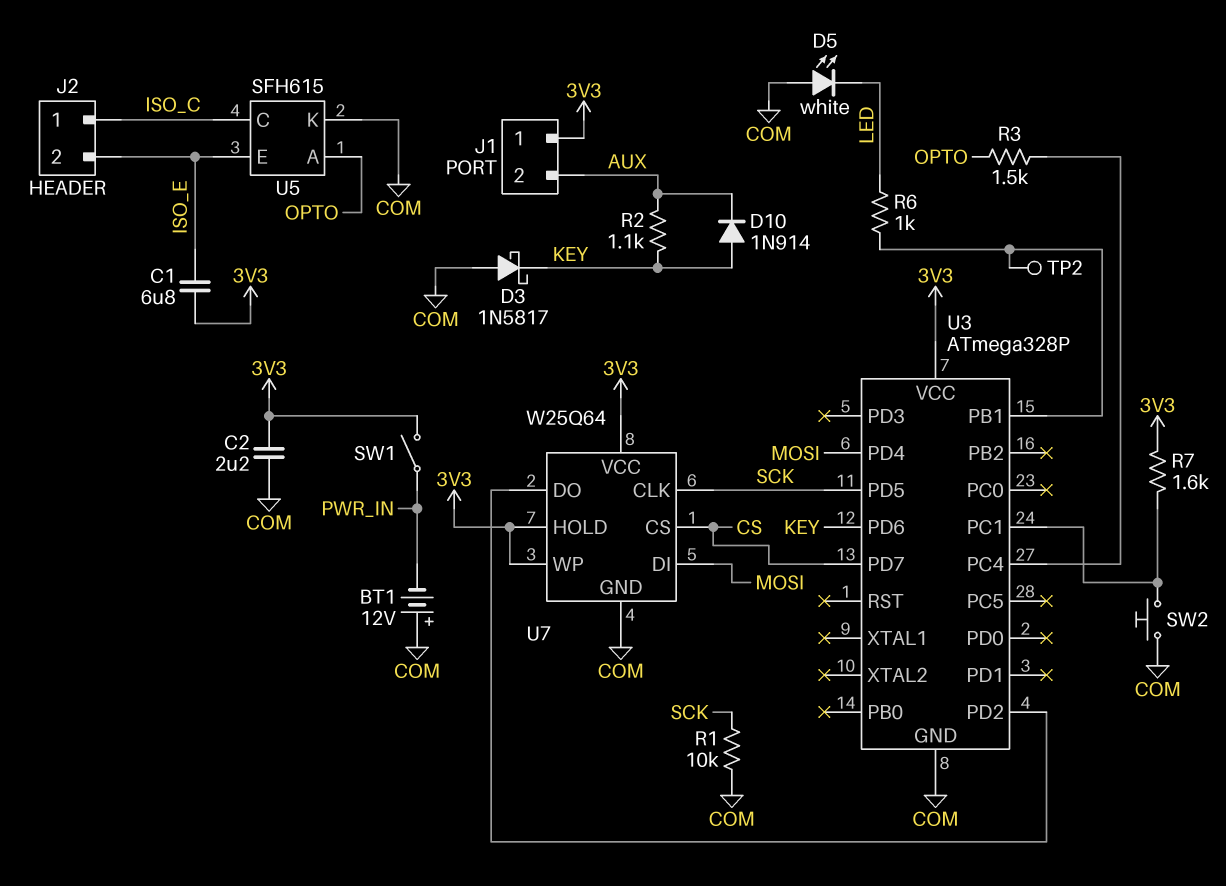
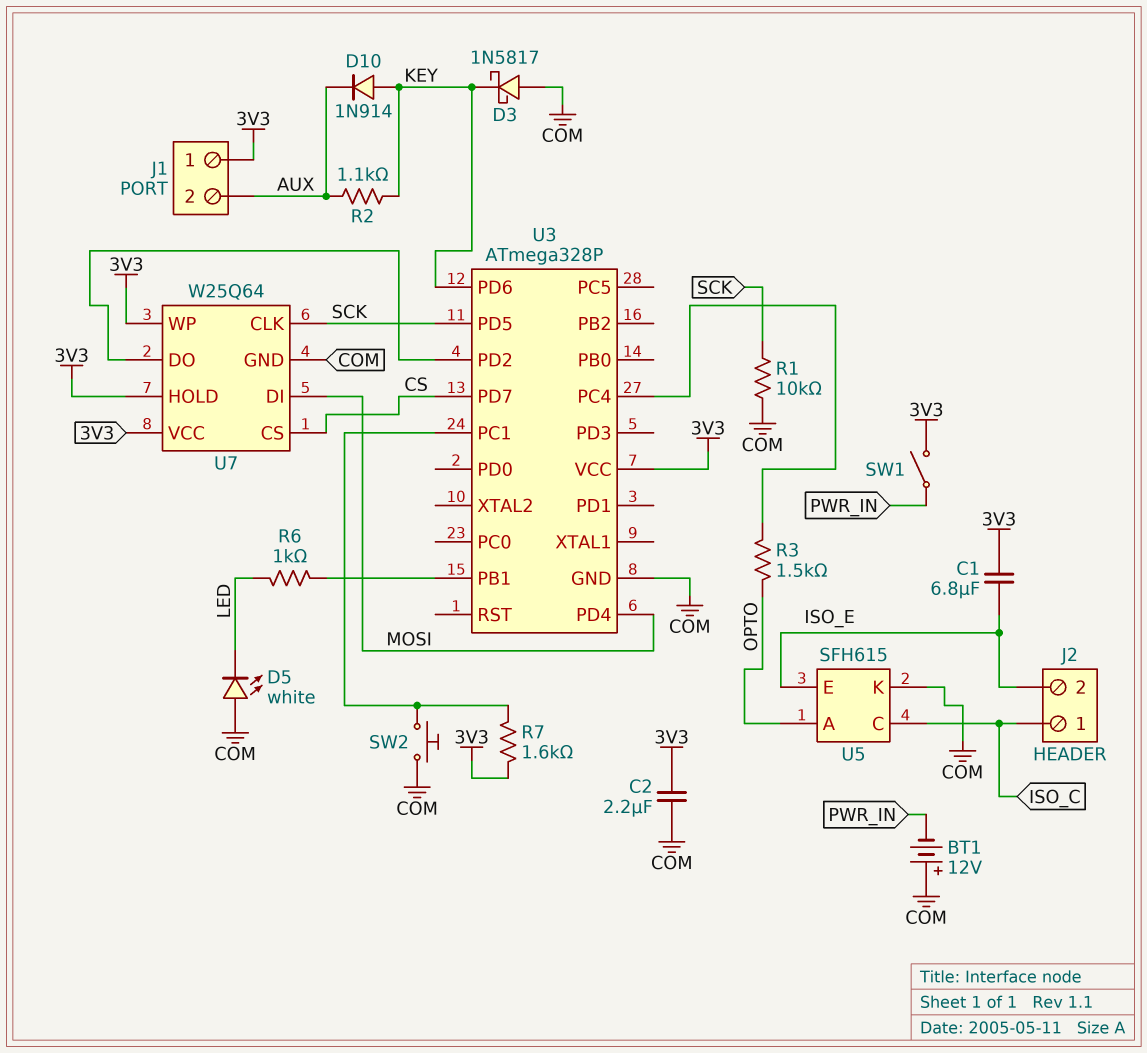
TP2: test point (U3/PB1) -> none

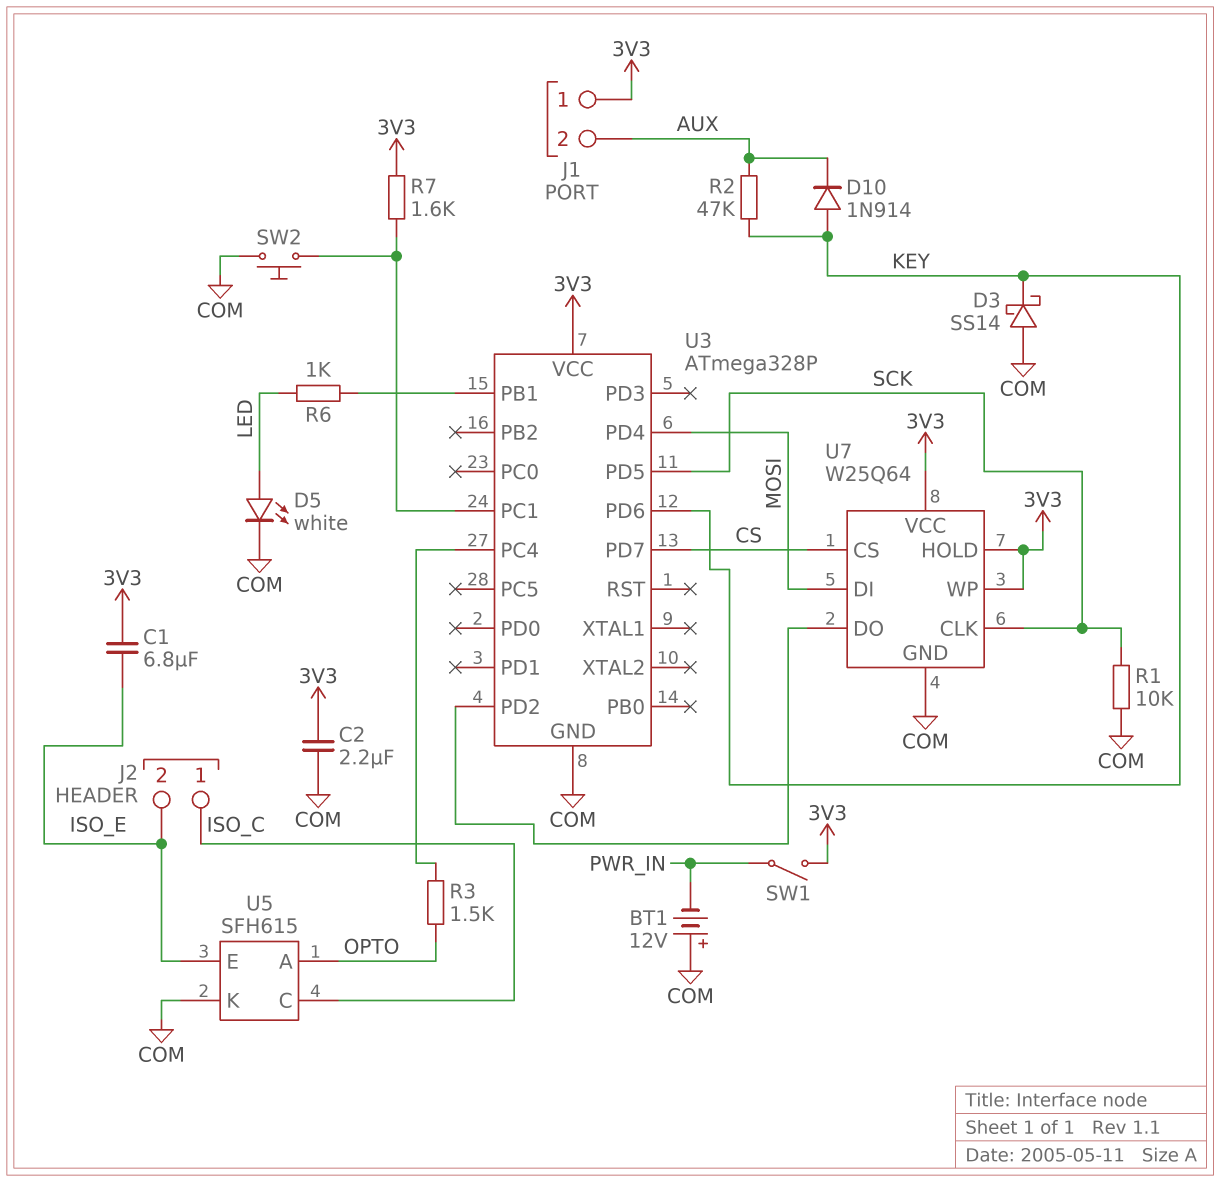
D3: schottky 1N5817 (A COM, K KEY) -> schottky SS14 (A COM, K KEY)
D5: LED white (A COM, K LED) -> LED white (A LED, K COM)
R2: 1.1k (AUX, KEY) -> 47k (AUX, KEY)

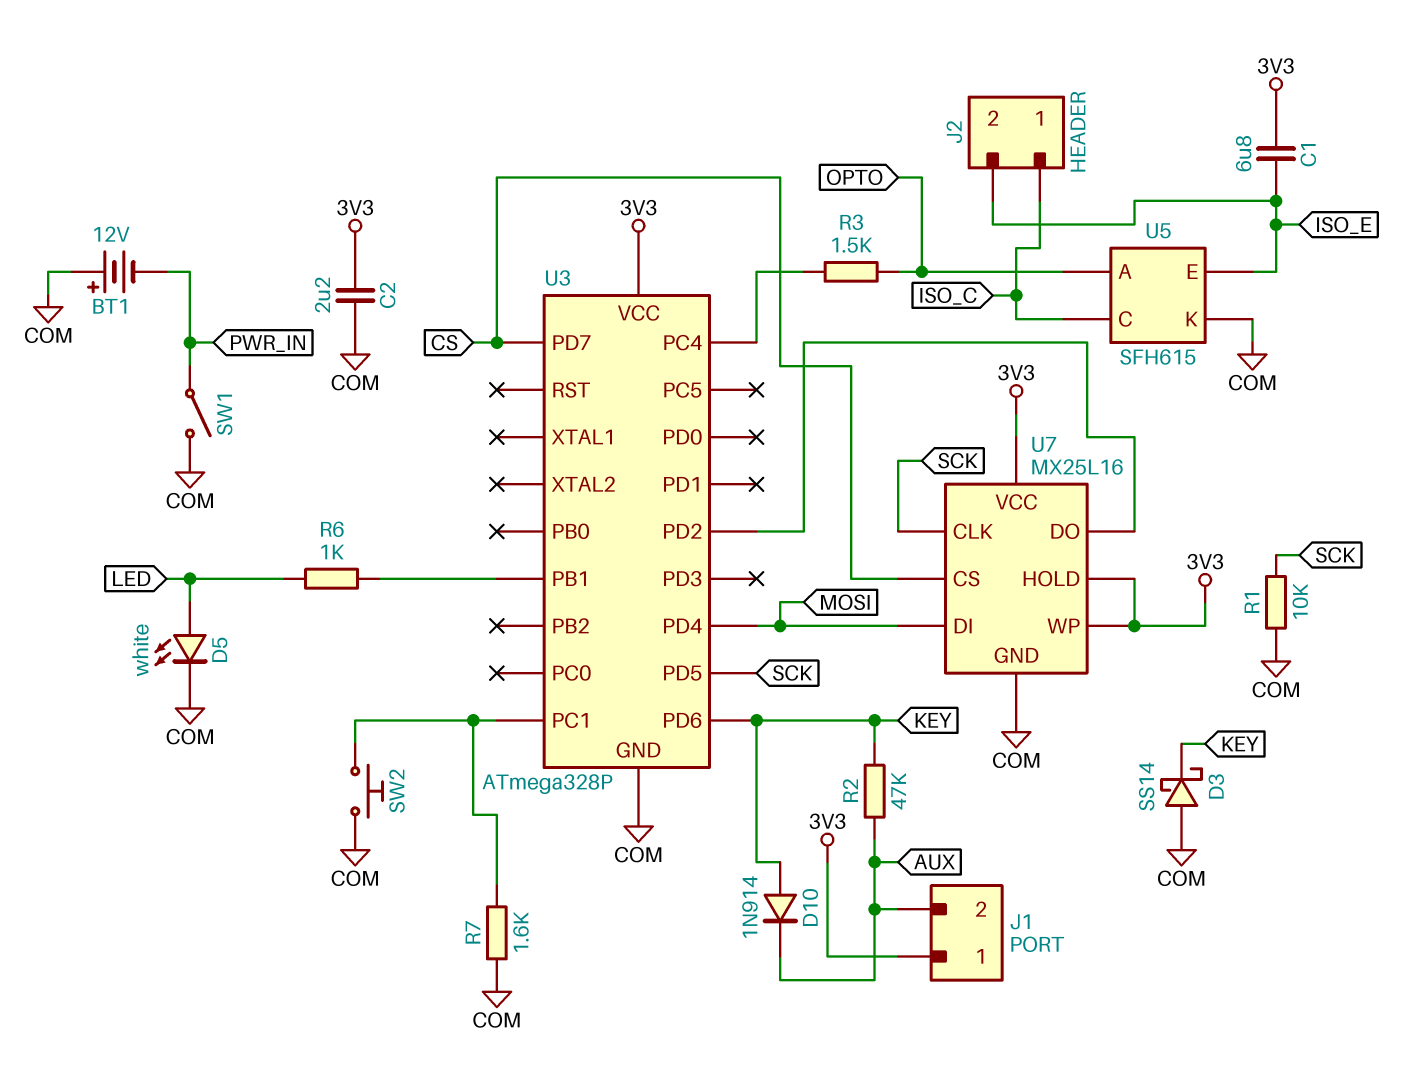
R7: 1.6k (3V3, U3/PC1) -> 1.6k (COM, U3/PC1)
SW1: switch (3V3, PWR_IN) -> switch (COM, PWR_IN)
U7: W25Q64 -> MX25L16

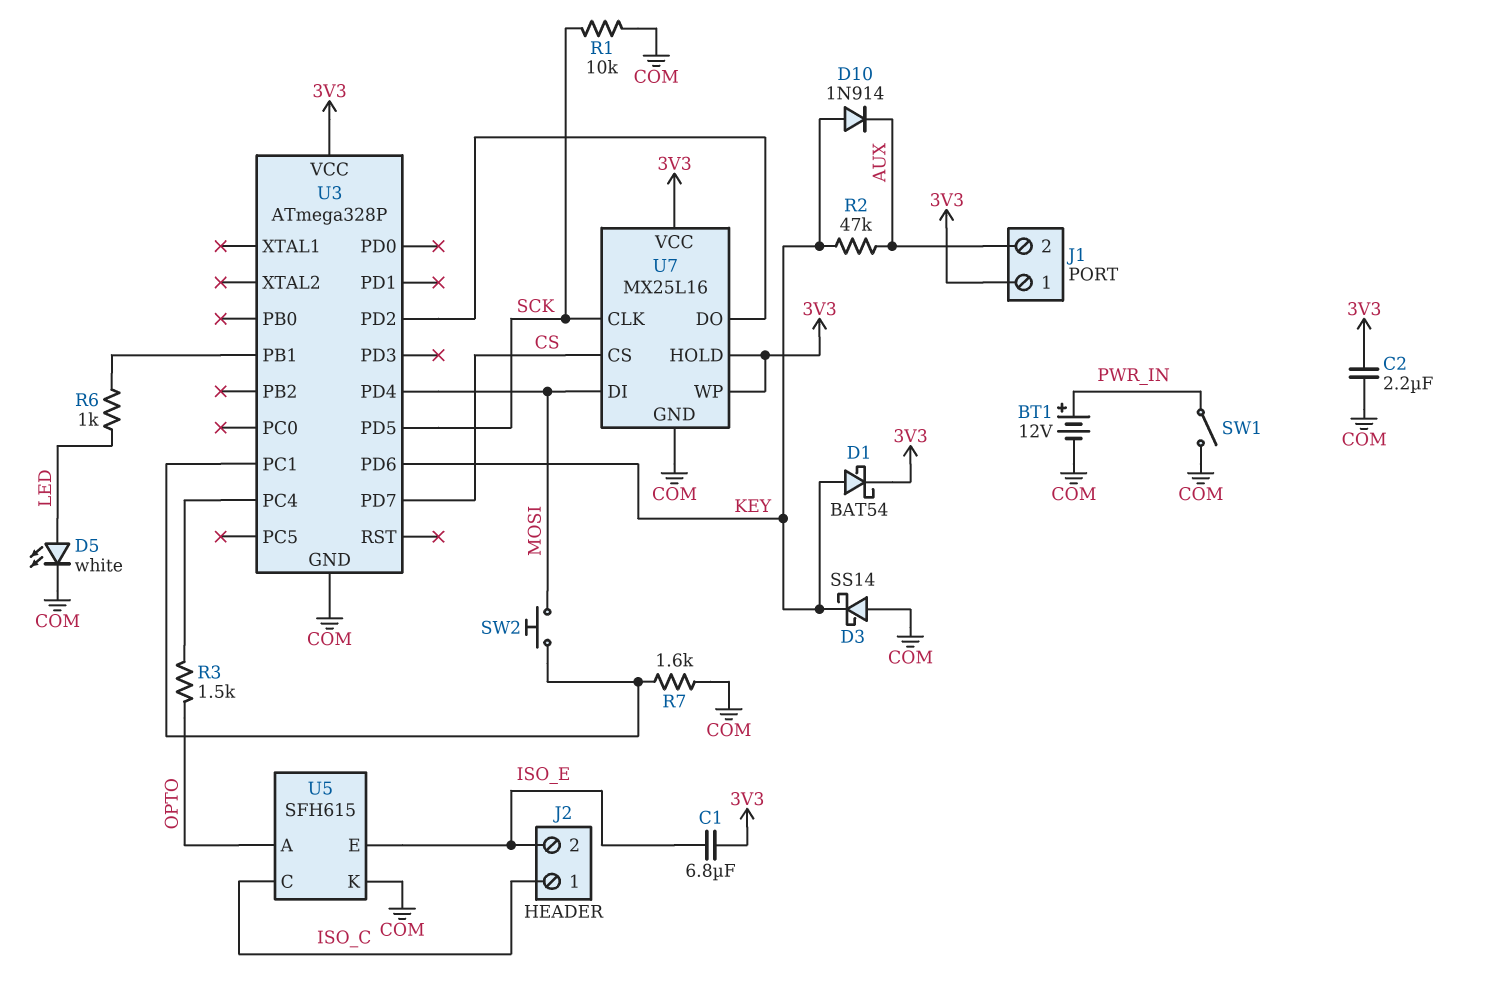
BT1: 12V (plus COM, minus PWR_IN) -> 12V (plus PWR_IN, minus COM)
D1: none -> schottky BAT54 (A KEY, K 3V3)
SW2: button (COM, U3/PC1) -> button (MOSI, U3/PC1)

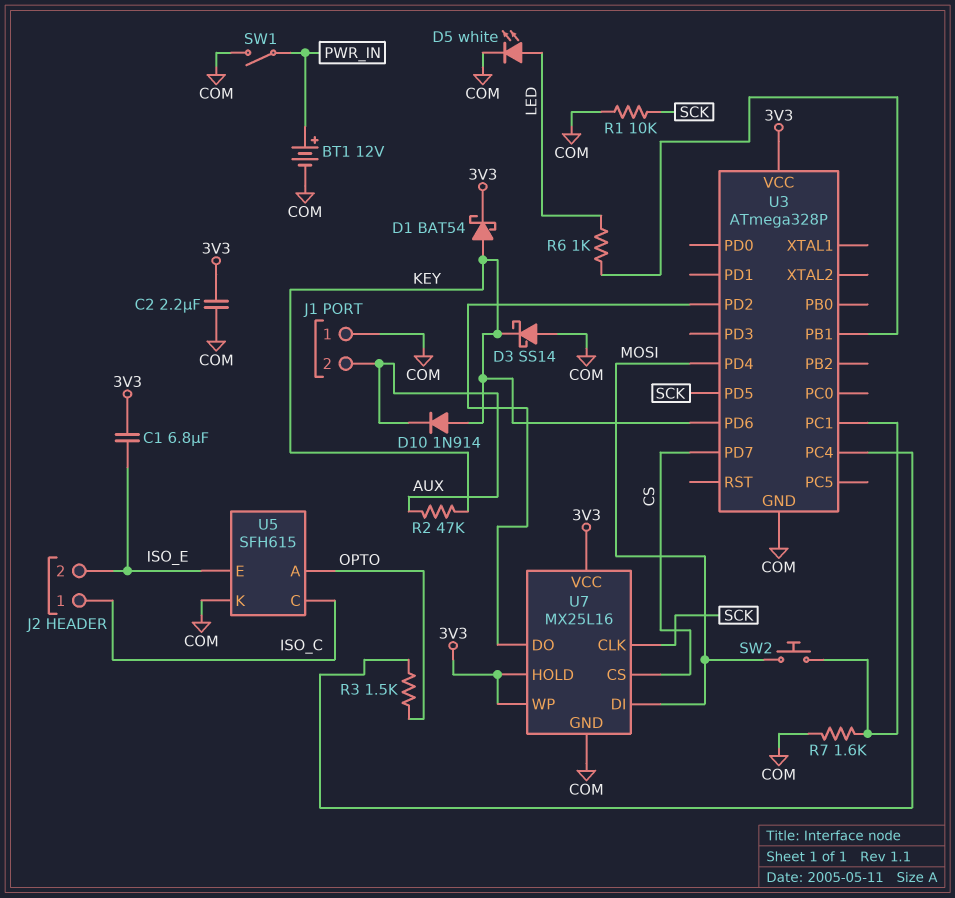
J1 pin 1: 3V3 -> COM

